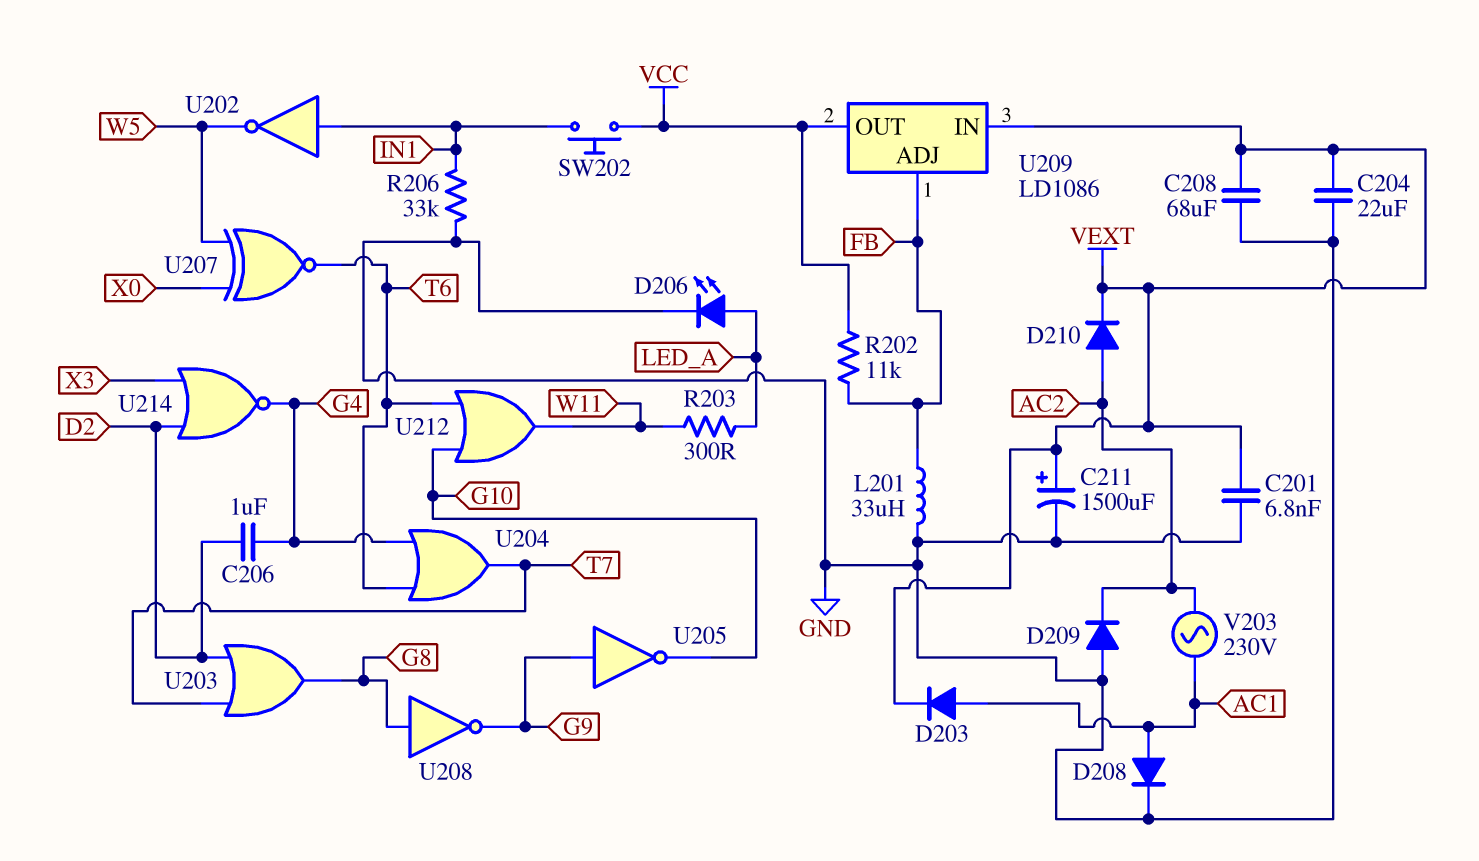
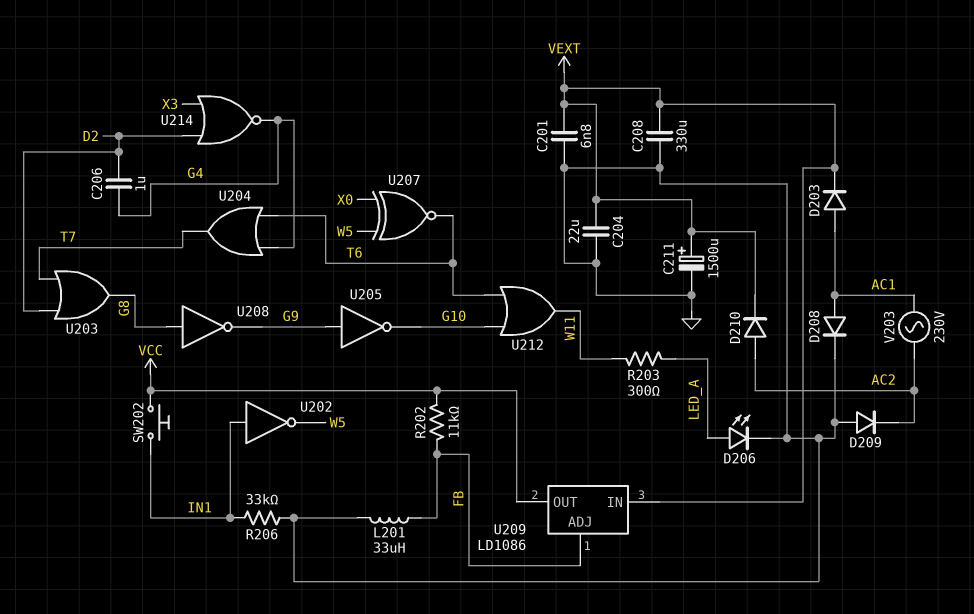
C208: 68uF (GND, VEXT) -> 330uF (GND, VEXT)

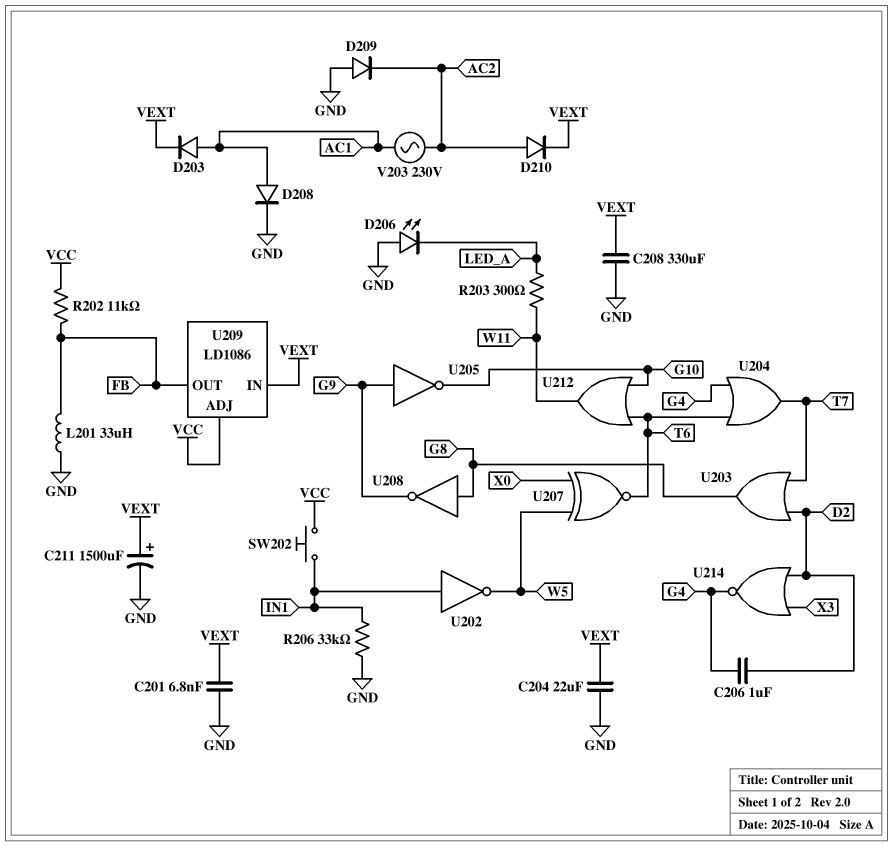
D206: LED (A LED_A, K GND) -> LED (A GND, K LED_A)
U209 pin ADJ: FB -> VCC
U209 pin OUT: VCC -> FB

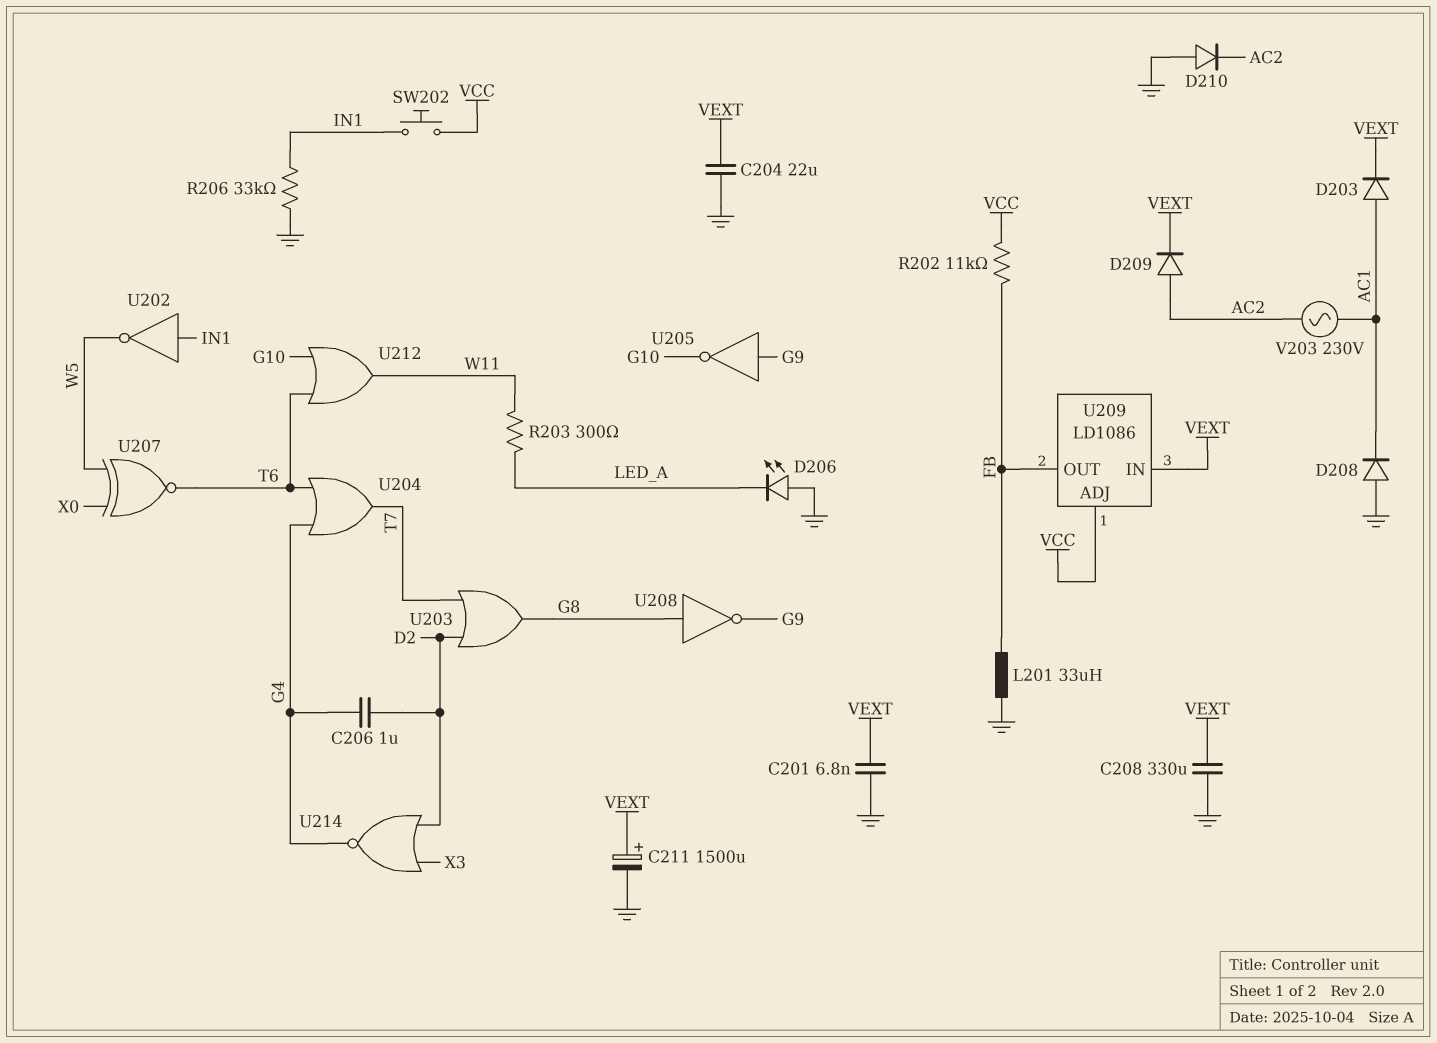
D208: diode (A AC1, K GND) -> diode (A GND, K AC1)
D209: diode (A GND, K AC2) -> diode (A AC2, K VEXT)
D210: diode (A AC2, K VEXT) -> diode (A GND, K AC2)

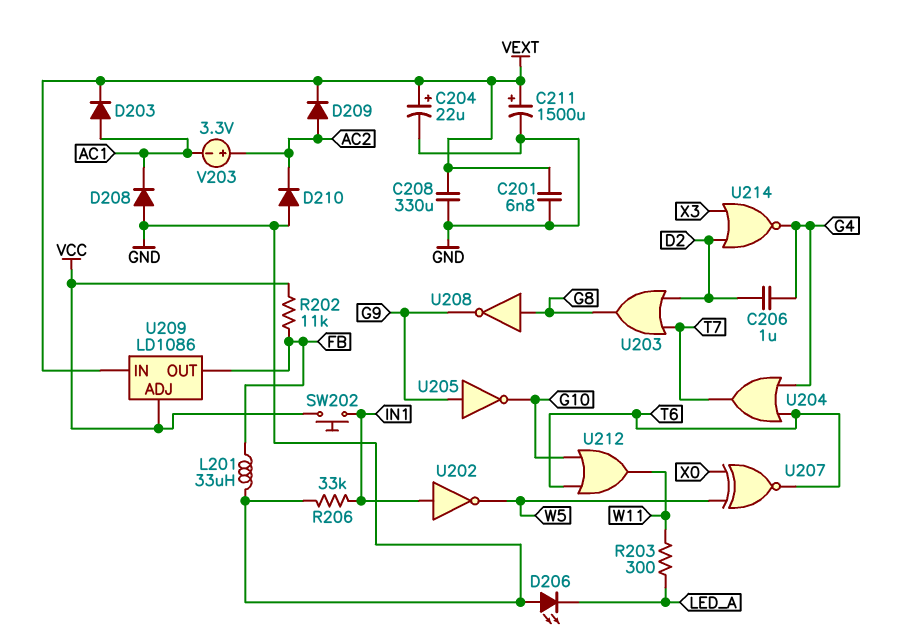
C204: 22uF (GND, VEXT) -> 22uF (plus VEXT, minus GND)
V203: AC 230V (AC1, AC2) -> 3.3V (plus AC2, minus AC1)

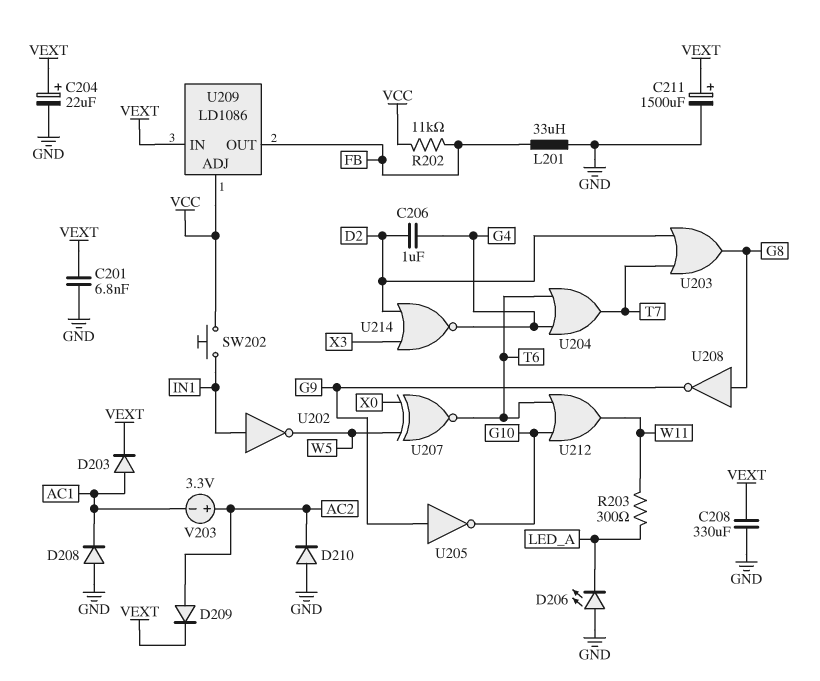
R206: 33k (GND, IN1) -> none

